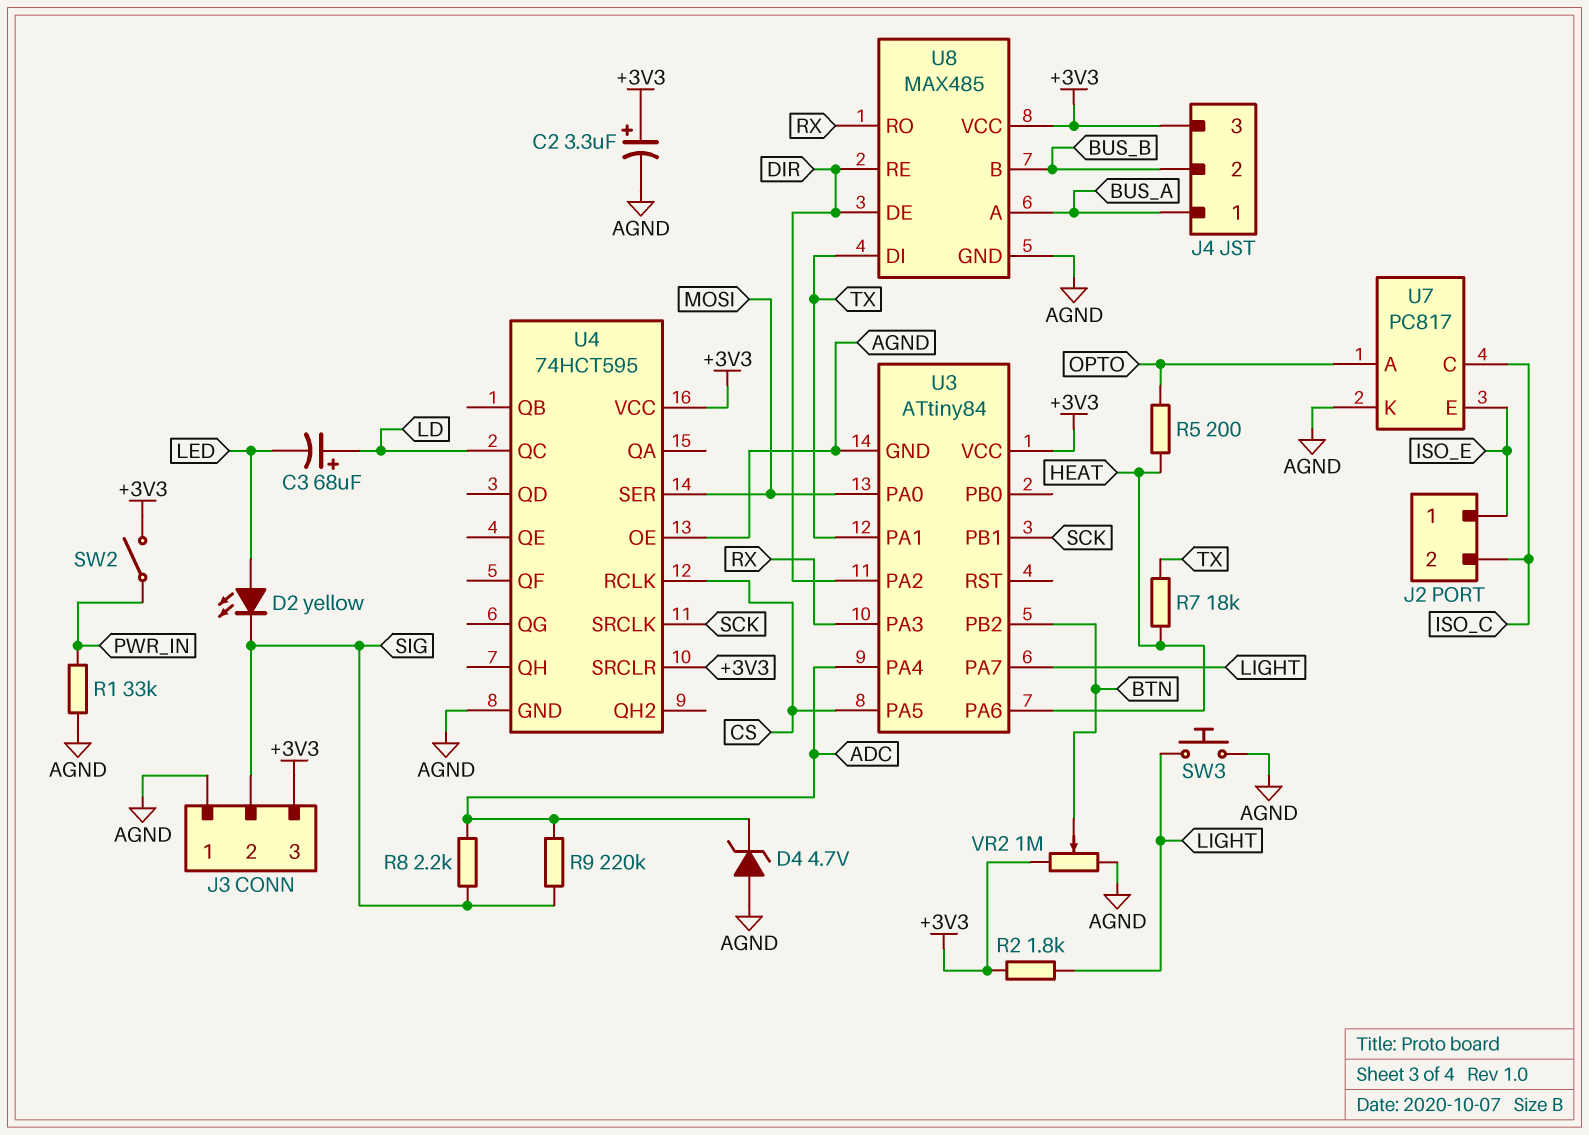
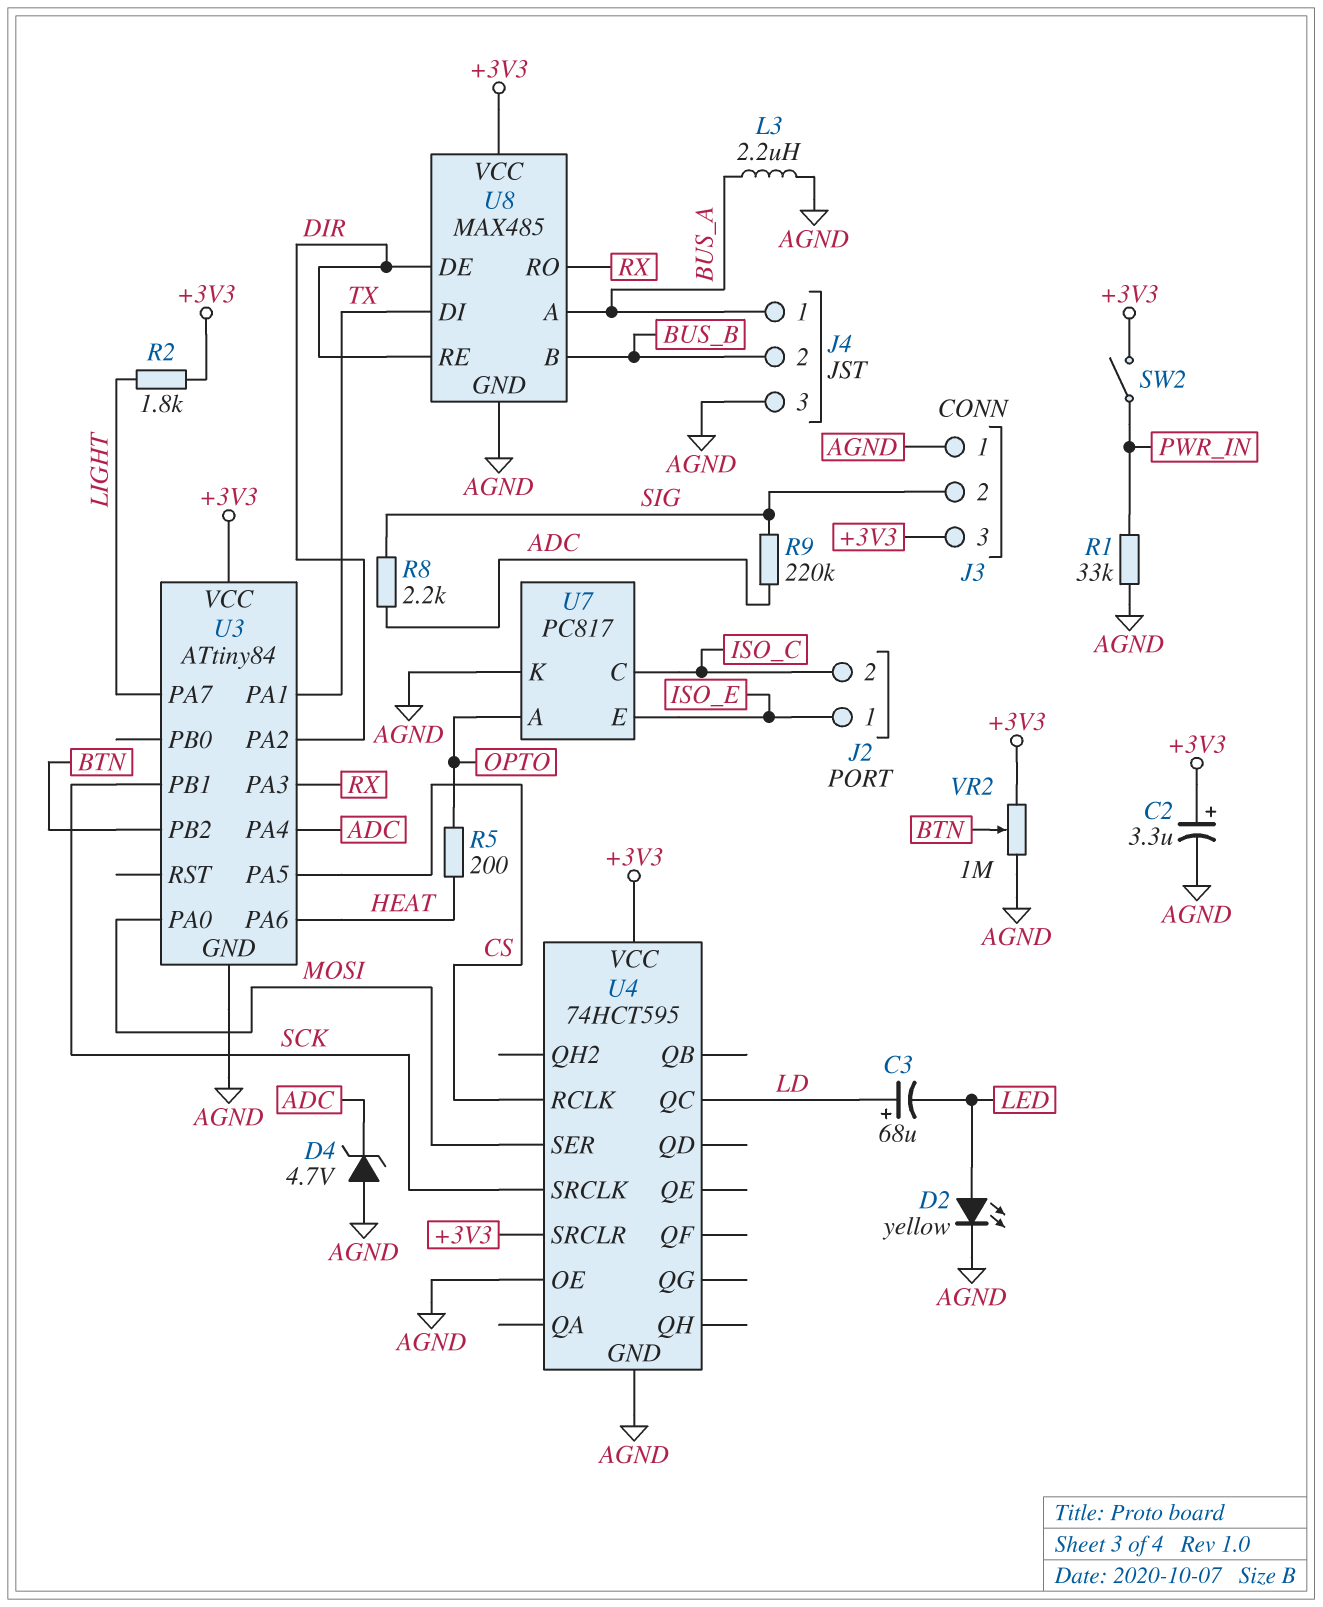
D2: LED yellow (A LED, K SIG) -> LED yellow (A LED, K AGND)
J4 pin 3: +3V3 -> AGND
L3: none -> 2.2uH (AGND, BUS_A)
R7: 18k (HEAT, TX) -> none
SW3: button (AGND, LIGHT) -> none

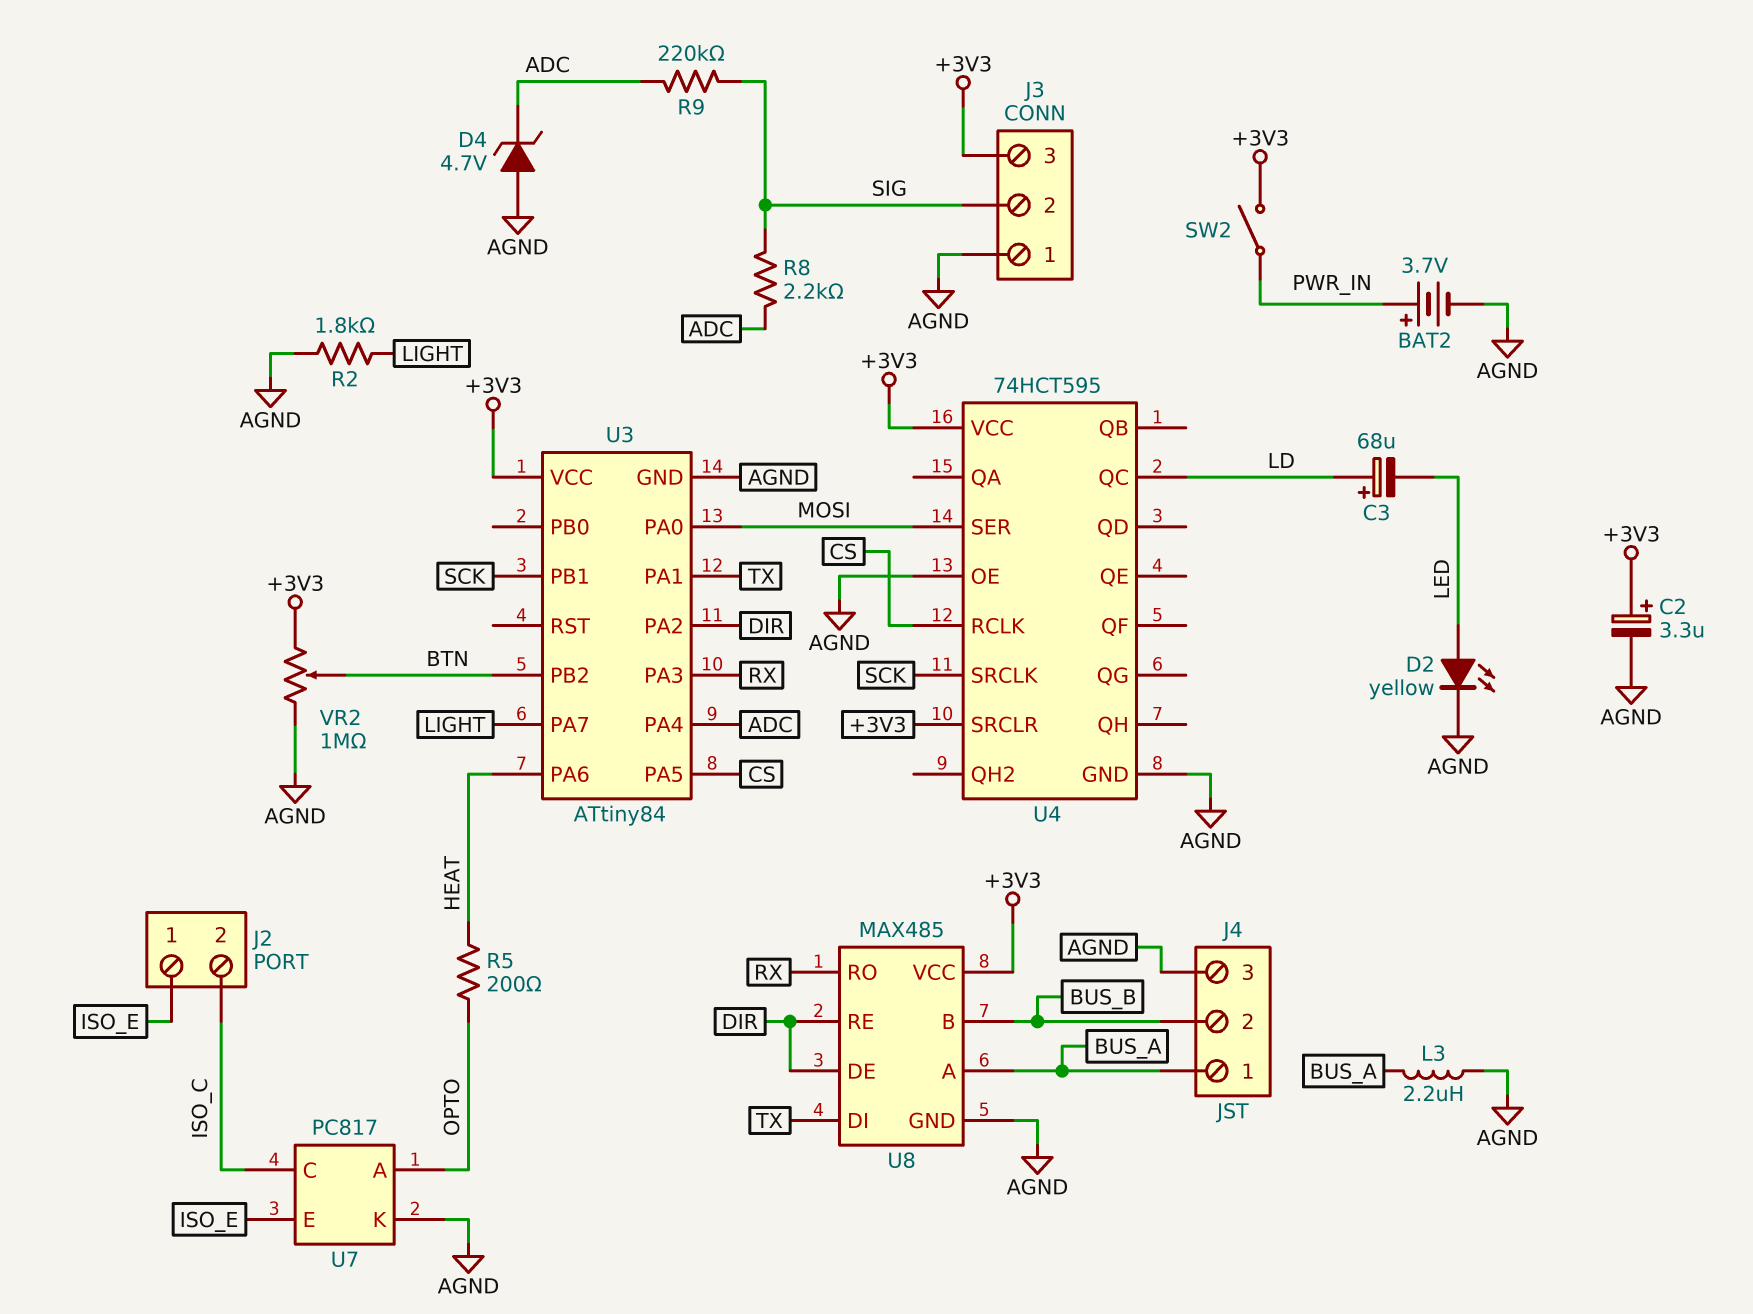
BAT2: none -> 3.7V (plus PWR_IN, minus AGND)
R1: 33k (AGND, PWR_IN) -> none
R2: 1.8k (+3V3, LIGHT) -> 1.8k (AGND, LIGHT)

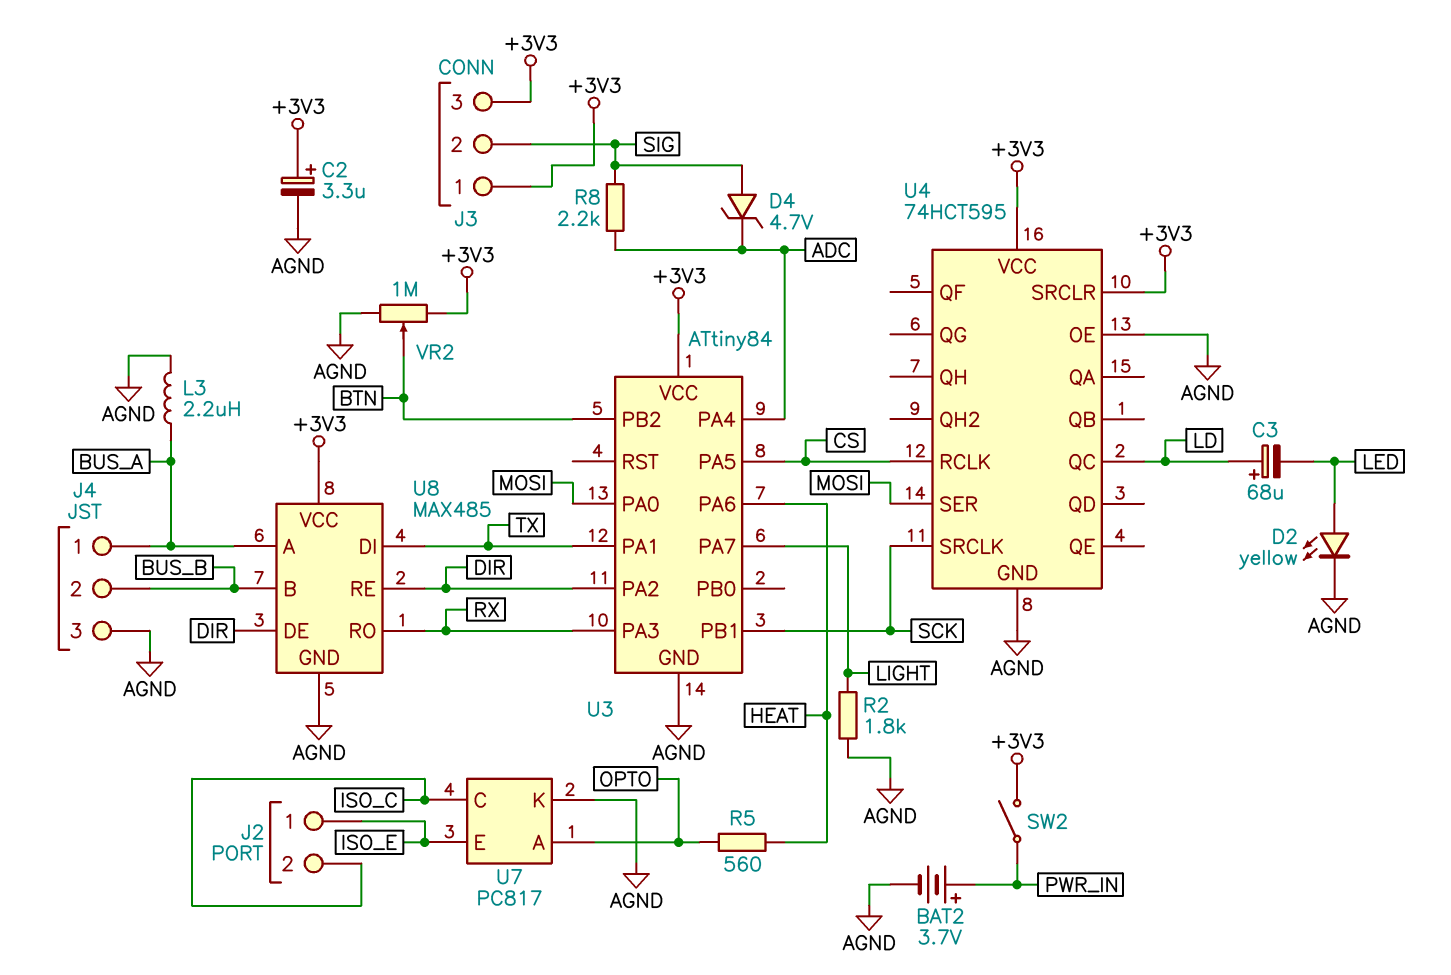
D4: zener 4.7V (A AGND, K ADC) -> zener 4.7V (A SIG, K ADC)
J3 pin 1: AGND -> +3V3
R5: 200 (HEAT, OPTO) -> 560 (HEAT, OPTO)
R9: 220k (ADC, SIG) -> none

